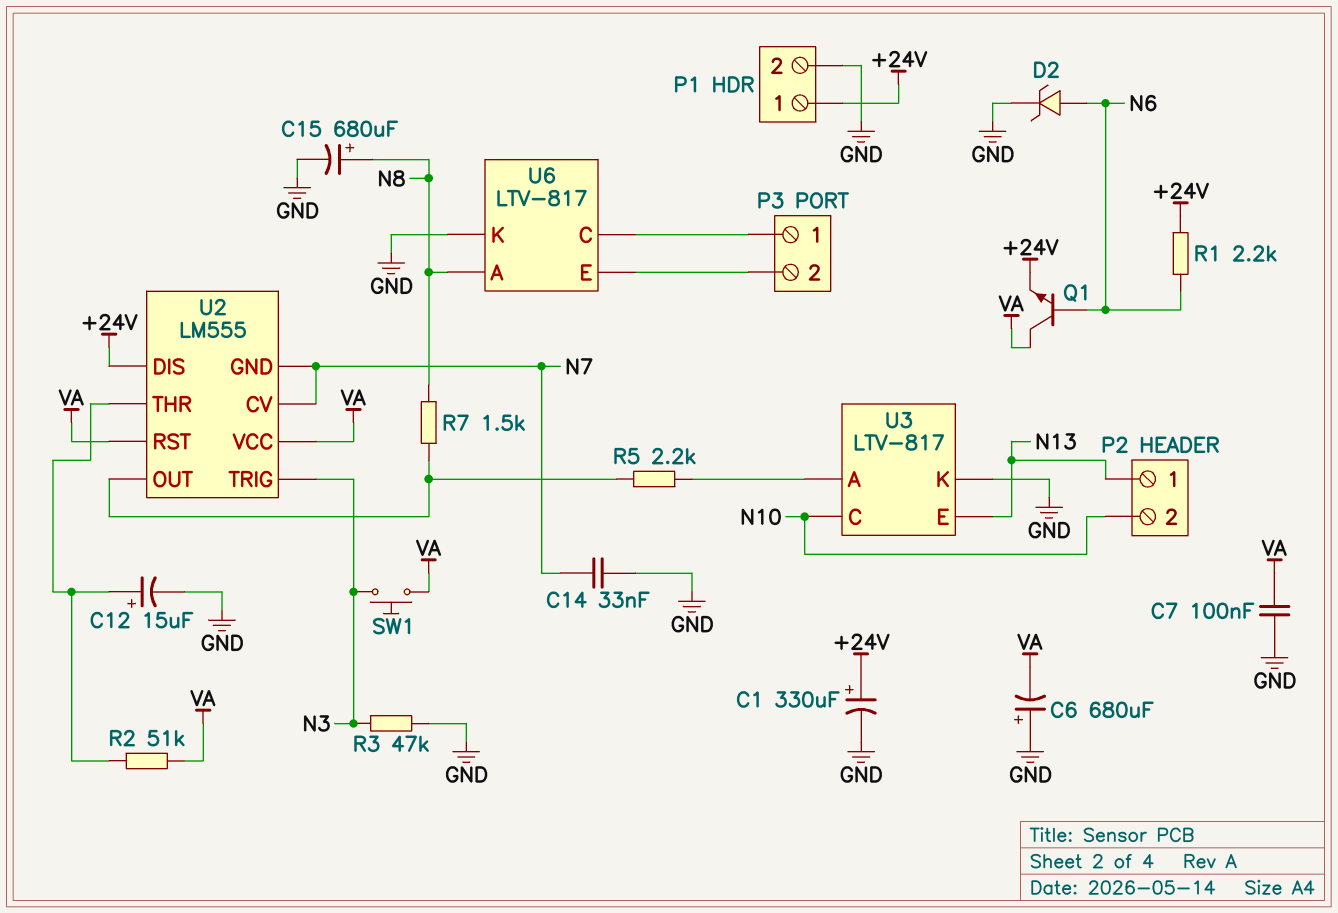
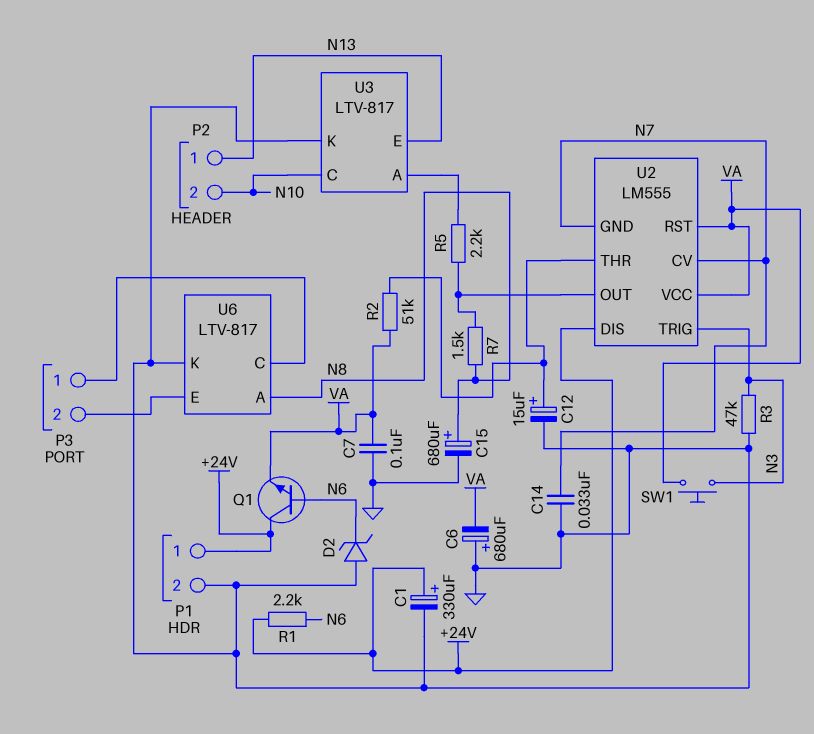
D2: zener (A N6, K GND) -> zener (A GND, K N6)
Q1: NPN (B N6, C VA, E +24V) -> NPN (B N6, C +24V, E VA)

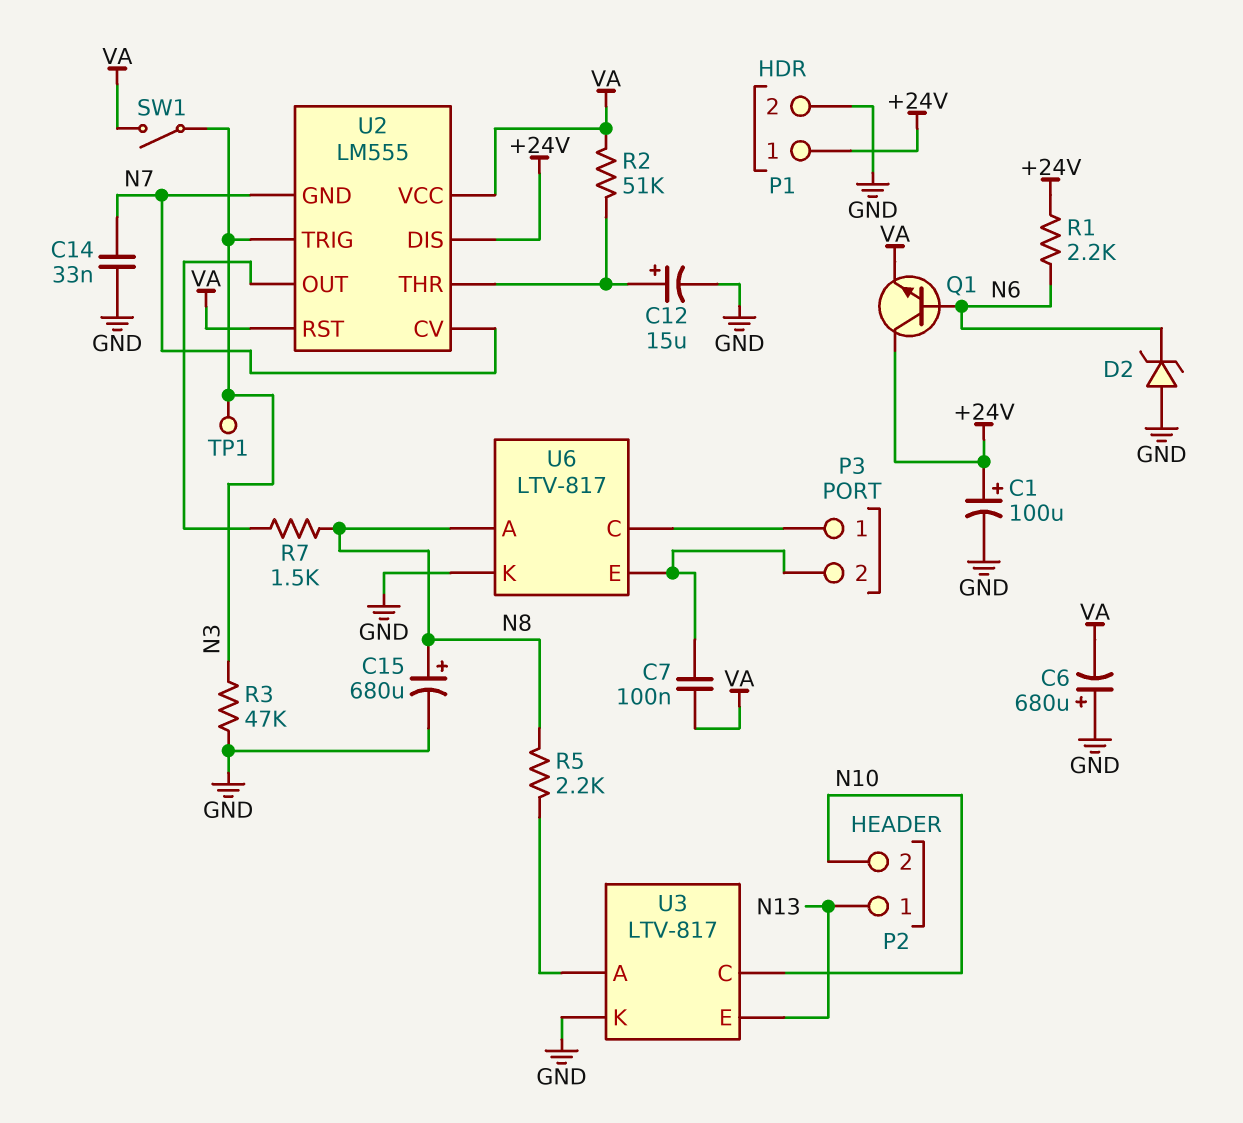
C1: 330uF (plus +24V, minus GND) -> 100uF (plus +24V, minus GND)
C7: 100nF (GND, VA) -> 100nF (P3/2, VA)
R5: 2.2k (U2/OUT, U3/A) -> 2.2k (N8, U3/A)
SW1: button (N3, VA) -> switch (N3, VA)
TP1: none -> test point (N3)

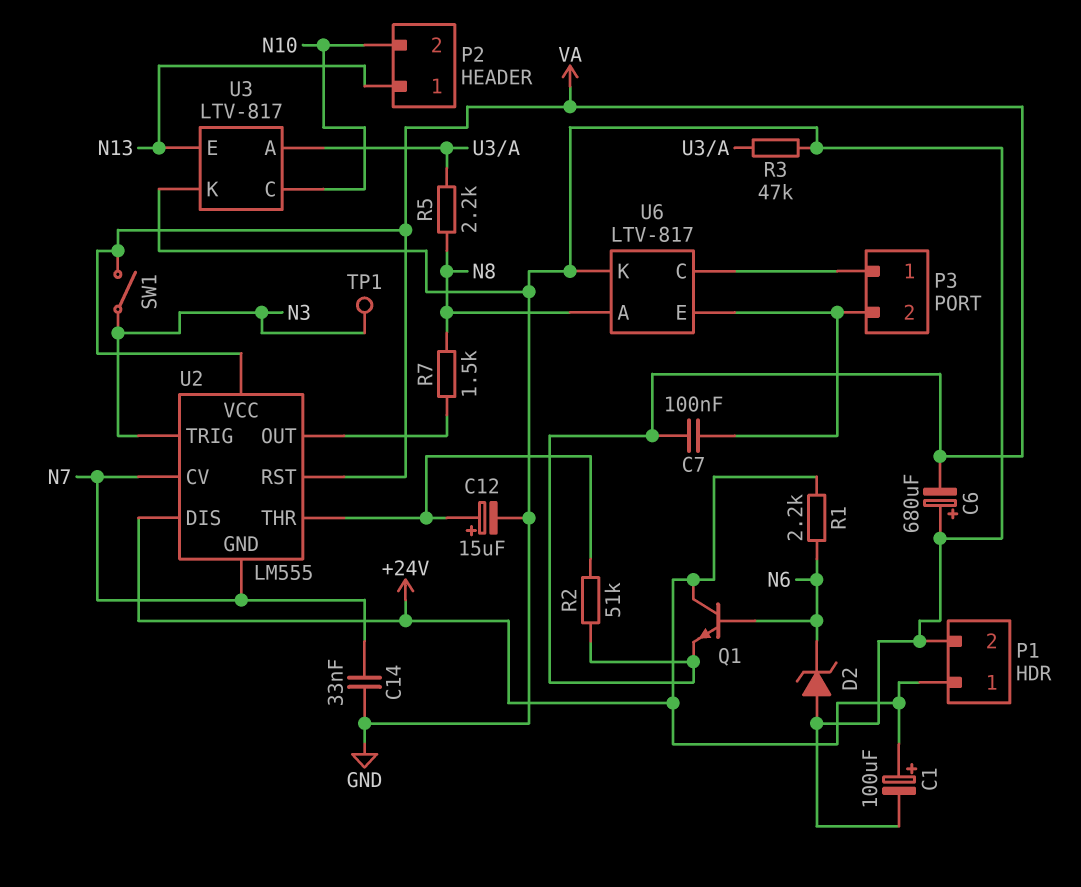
C15: 680uF (plus N8, minus GND) -> none
R3: 47k (GND, N3) -> 47k (GND, U3/A)

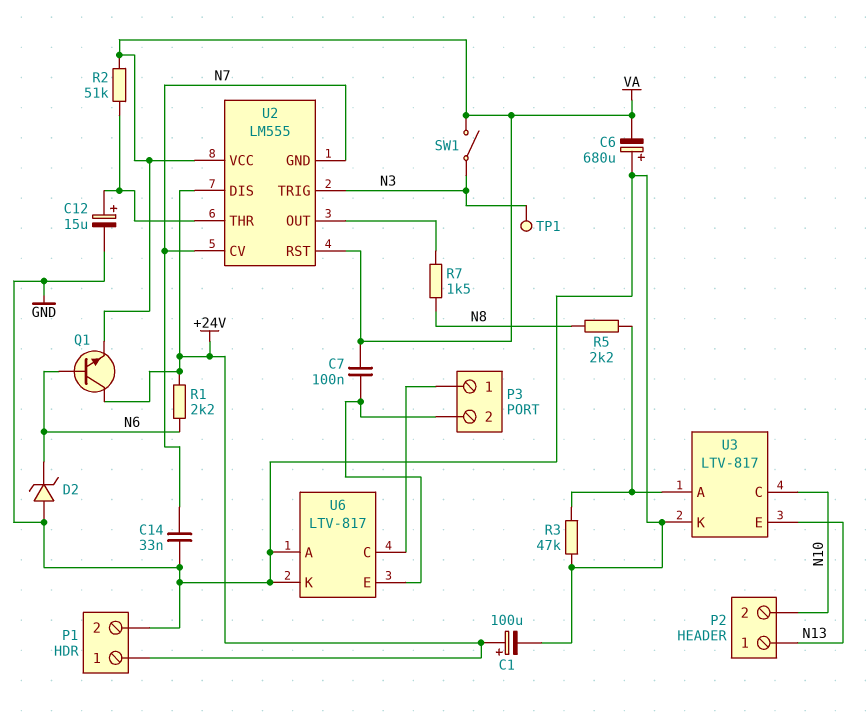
U6 pin A: N8 -> GND

